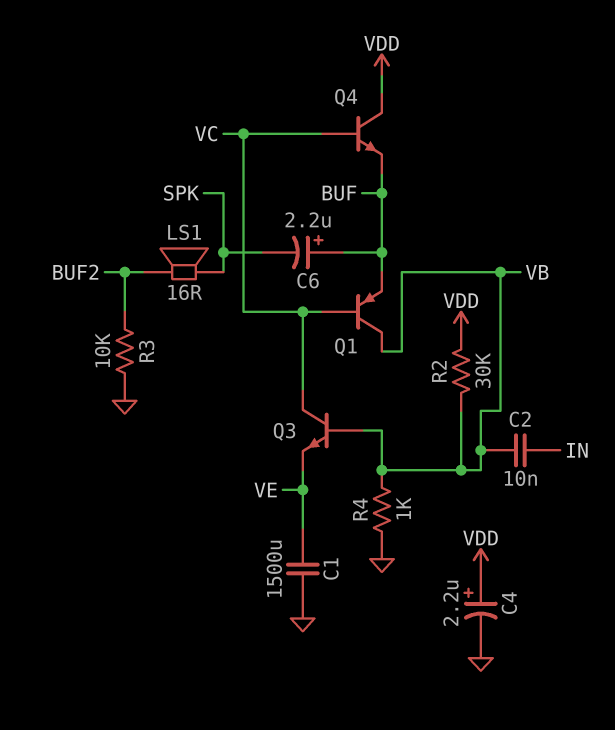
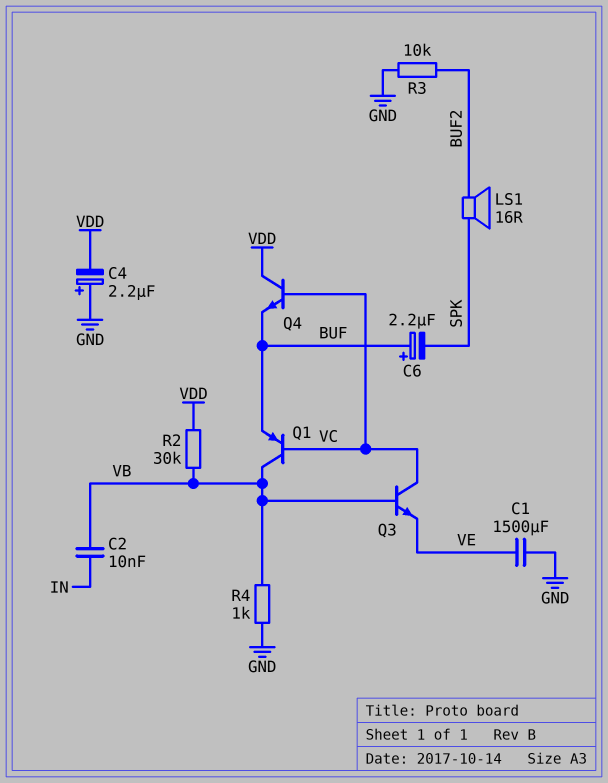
C4: 2.2uF (plus VDD, minus GND) -> 2.2uF (plus GND, minus VDD)

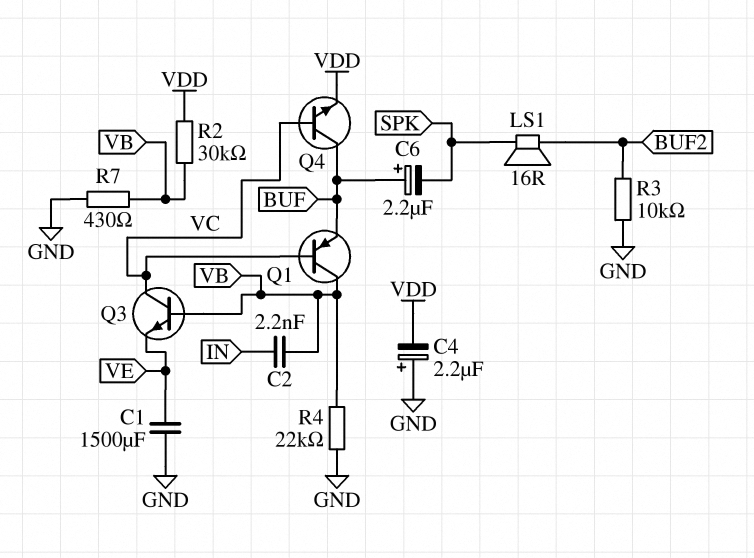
C2: 10nF (IN, VB) -> 2.2nF (IN, VB)
Q4: NPN (B VC, C VDD, E BUF) -> NPN (B VC, C BUF, E VDD)
R4: 1k (GND, VB) -> 22k (GND, VB)
R7: none -> 430 (GND, VB)

